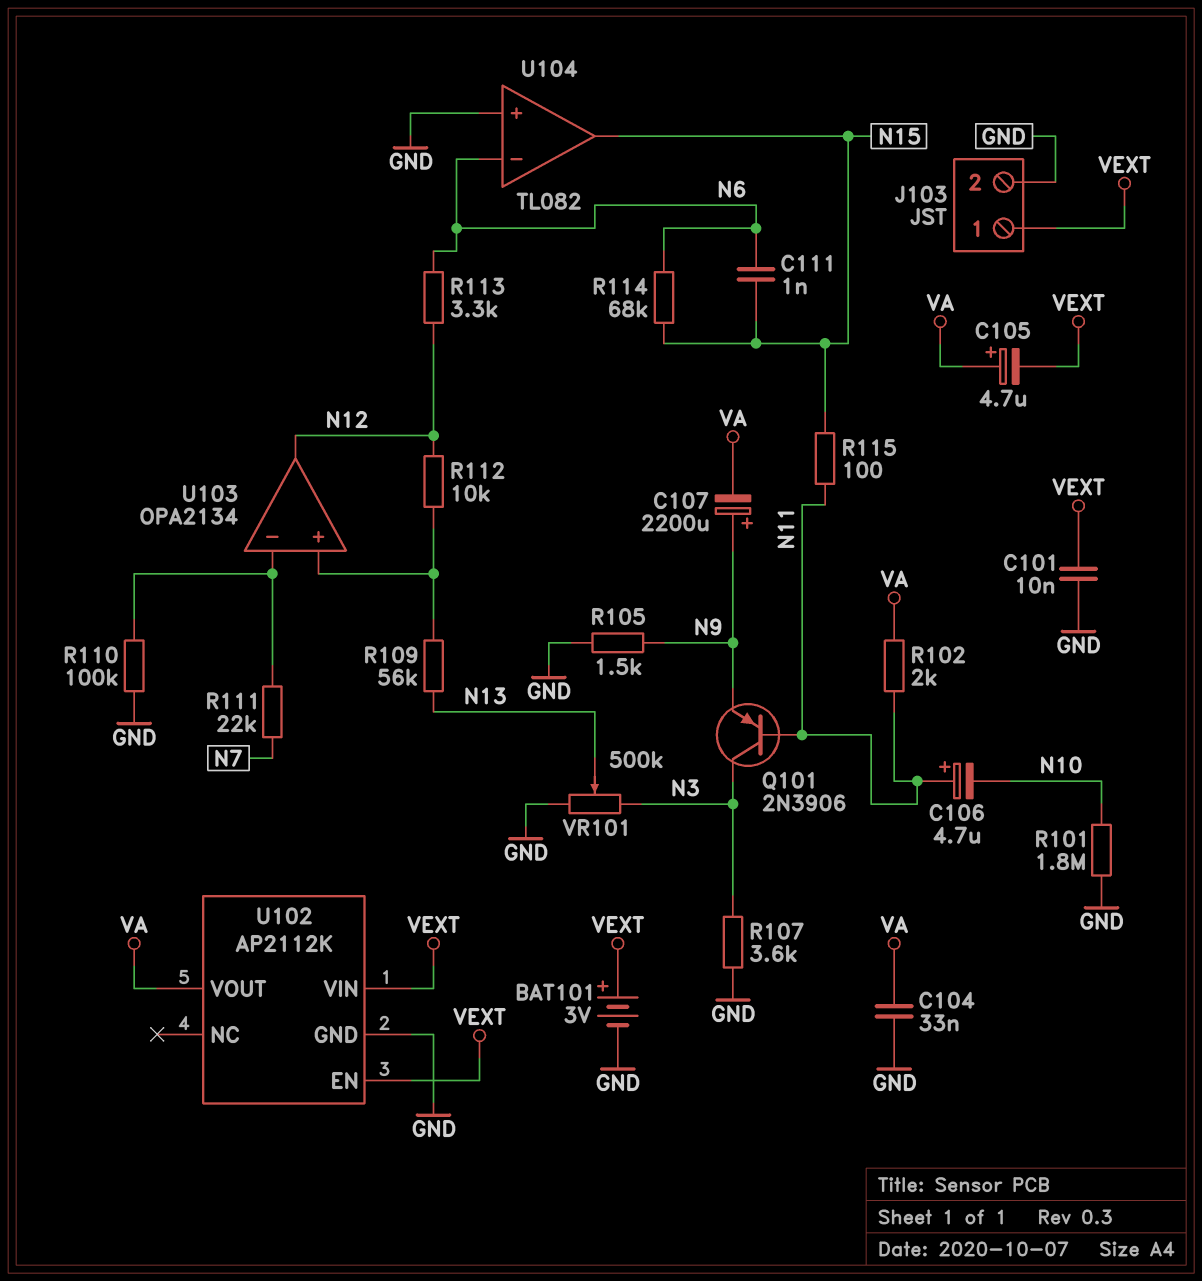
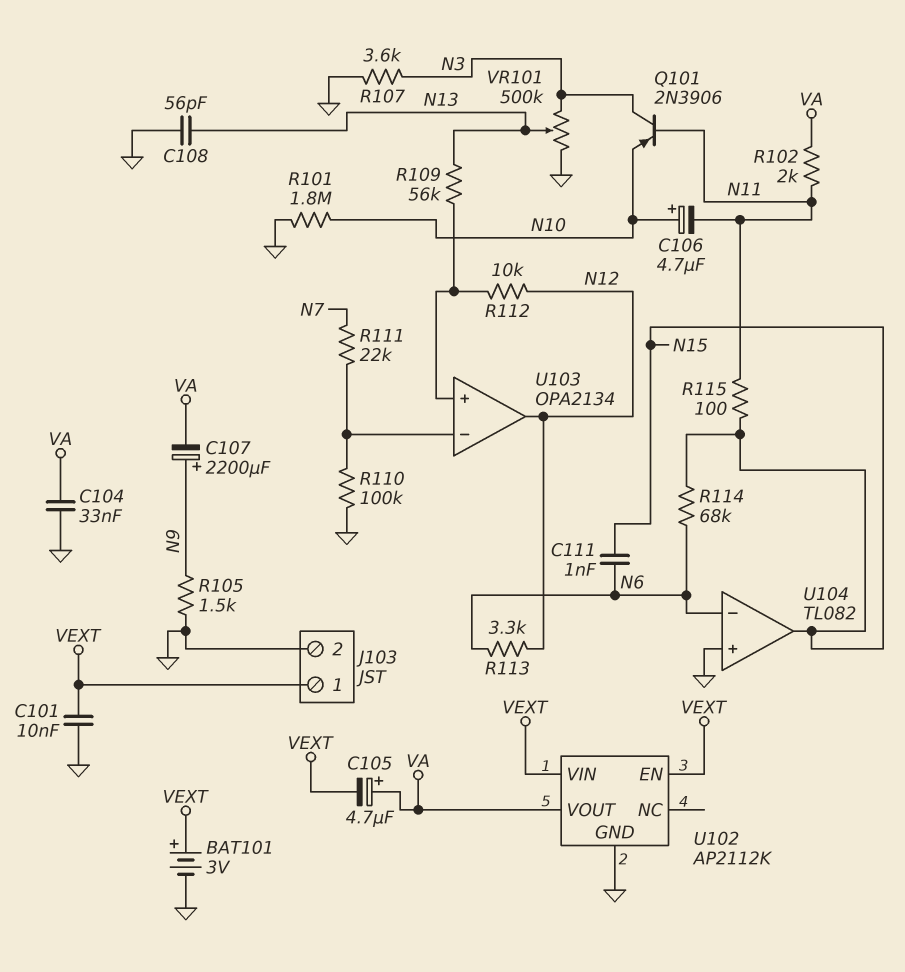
C106: 4.7uF (plus N11, minus N10) -> 4.7uF (plus N10, minus N11)
C108: none -> 56pF (GND, N13)
Q101: PNP 2N3906 (B N11, C N3, E N9) -> PNP 2N3906 (B N11, C N3, E N10)

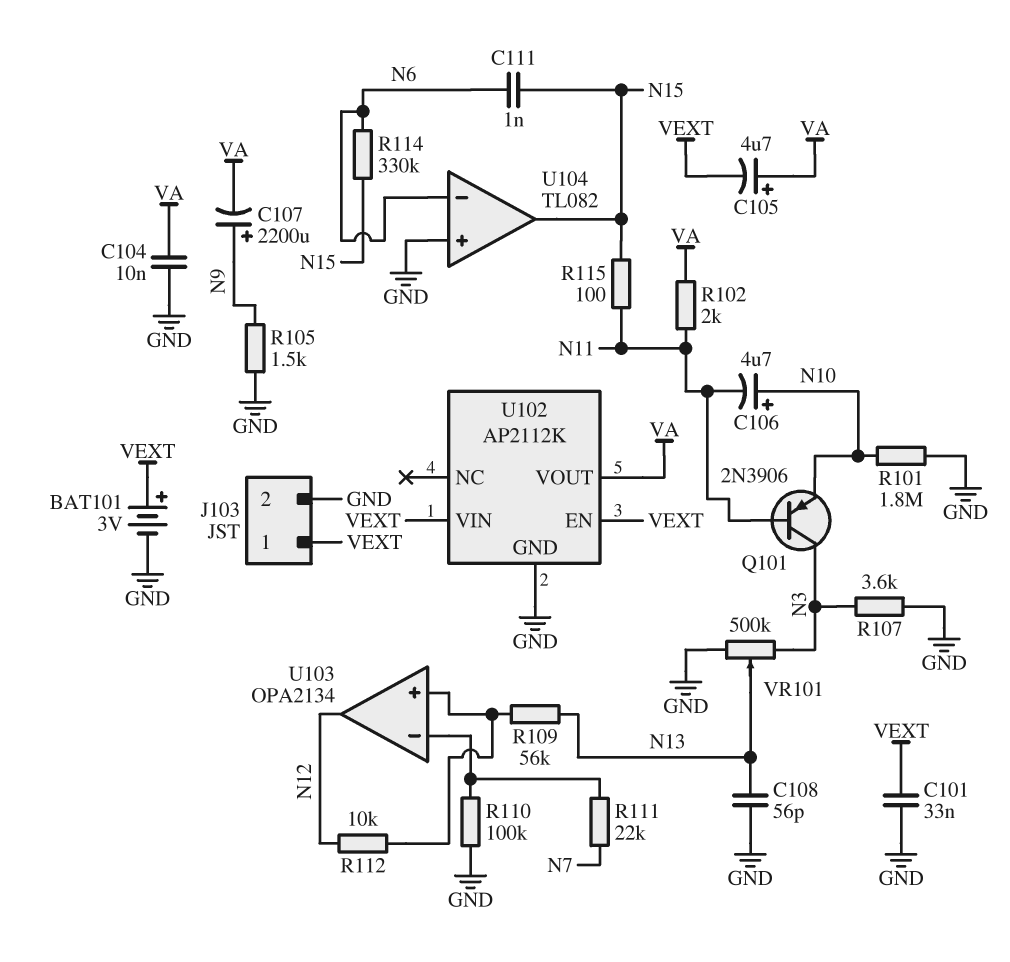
C101: 10nF (GND, VEXT) -> 33nF (GND, VEXT)
C104: 33nF (GND, VA) -> 10nF (GND, VA)
R113: 3.3k (N6, N12) -> none
R114: 68k (N6, N15) -> 330k (N6, N15)

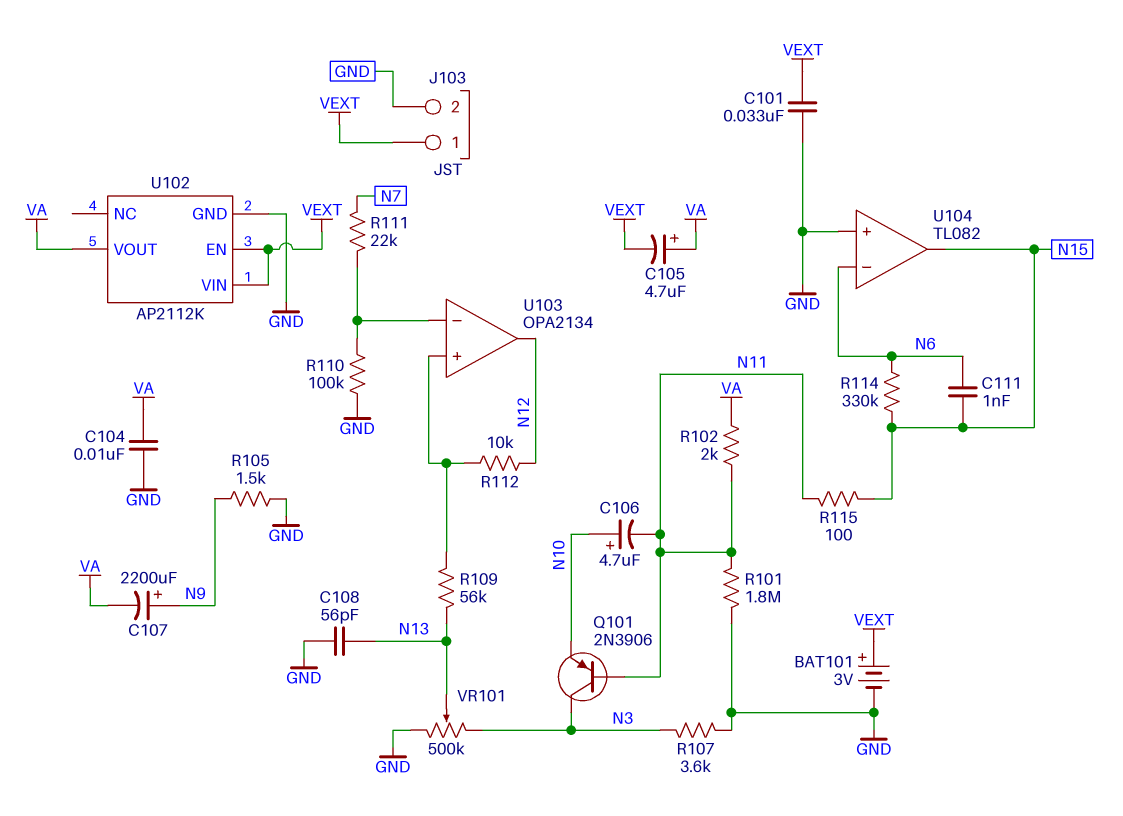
R101: 1.8M (GND, N10) -> 1.8M (GND, N11)

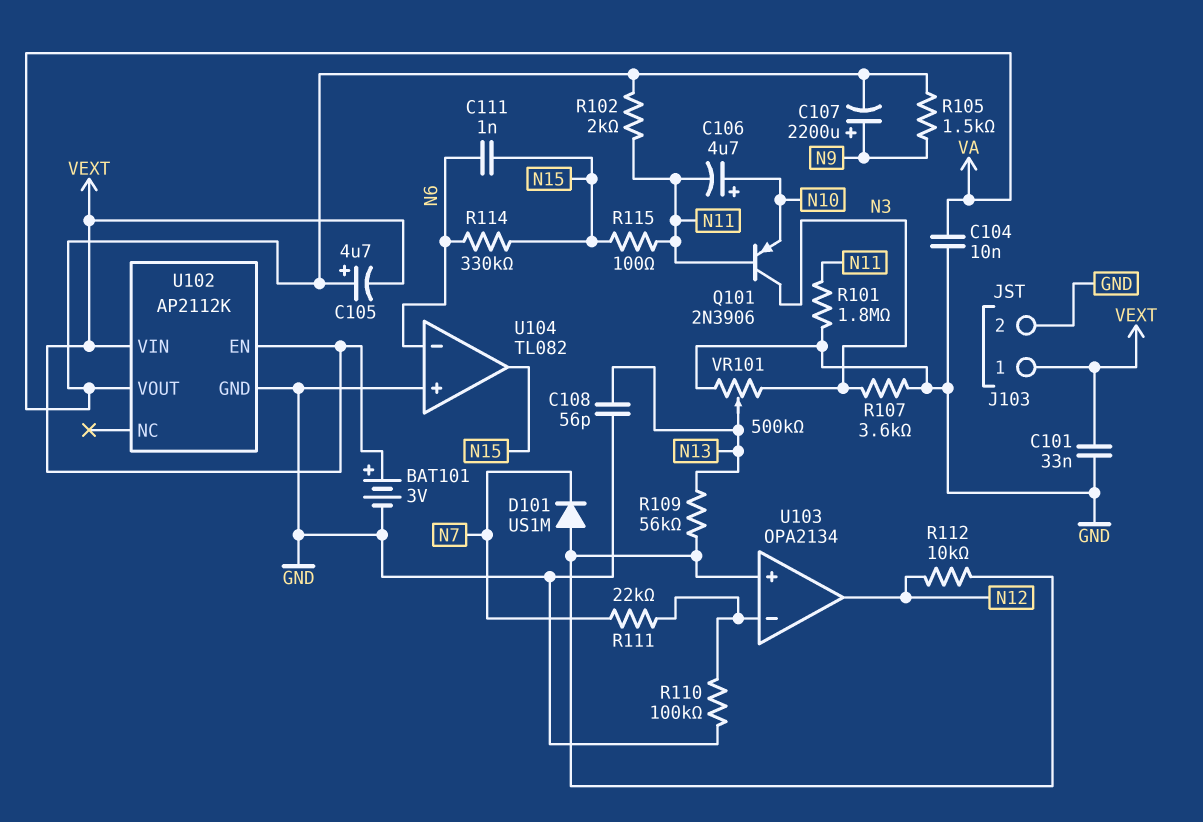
D101: none -> diode US1M (A U103/in+, K N7)
R105: 1.5k (GND, N9) -> 1.5k (N9, VA)

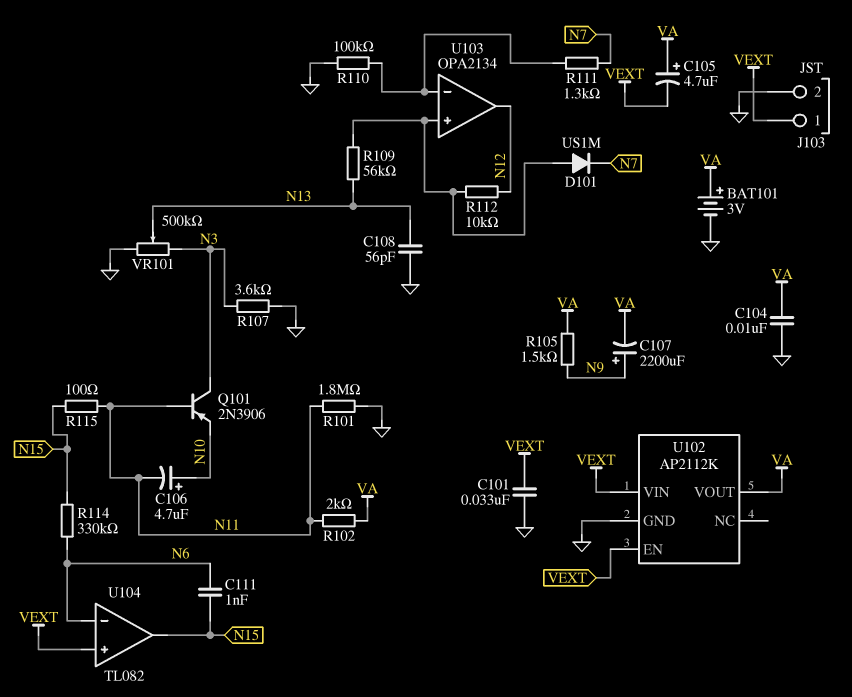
BAT101: 3V (plus VEXT, minus GND) -> 3V (plus VA, minus GND)
R111: 22k (N7, U103/in-) -> 1.3k (N7, U103/in-)
U104 pin in+: GND -> VEXT

